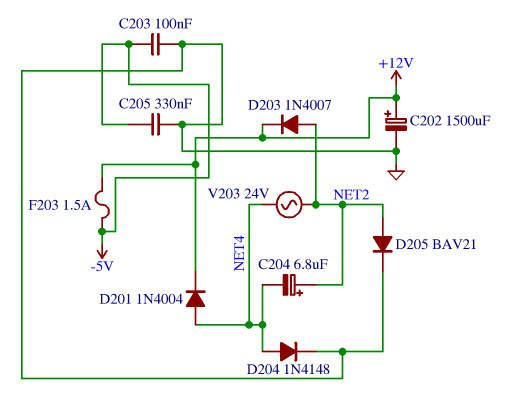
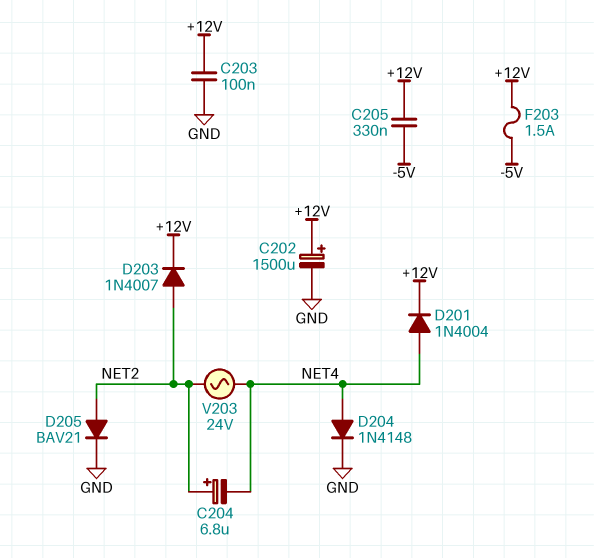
C203: 100nF (-5V, GND) -> 100nF (+12V, GND)
C205: 330nF (-5V, GND) -> 330nF (+12V, -5V)

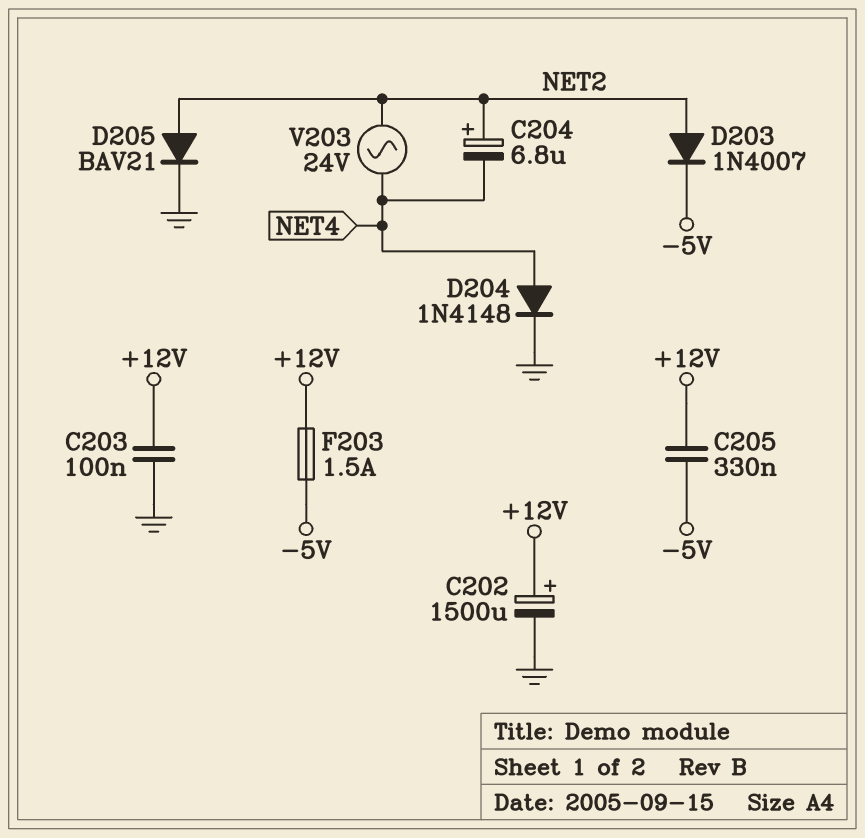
D201: diode 1N4004 (A NET4, K +12V) -> none
D203: diode 1N4007 (A NET2, K +12V) -> diode 1N4007 (A NET2, K -5V)

